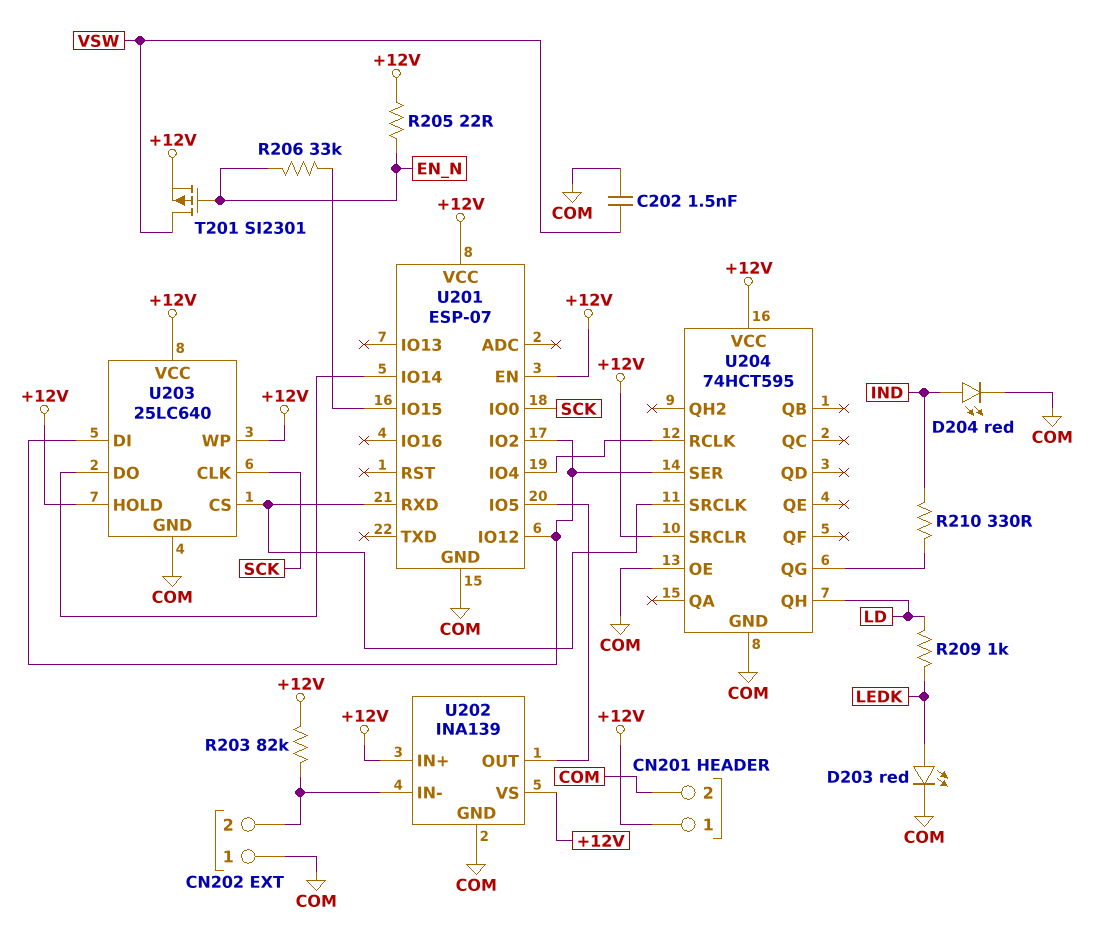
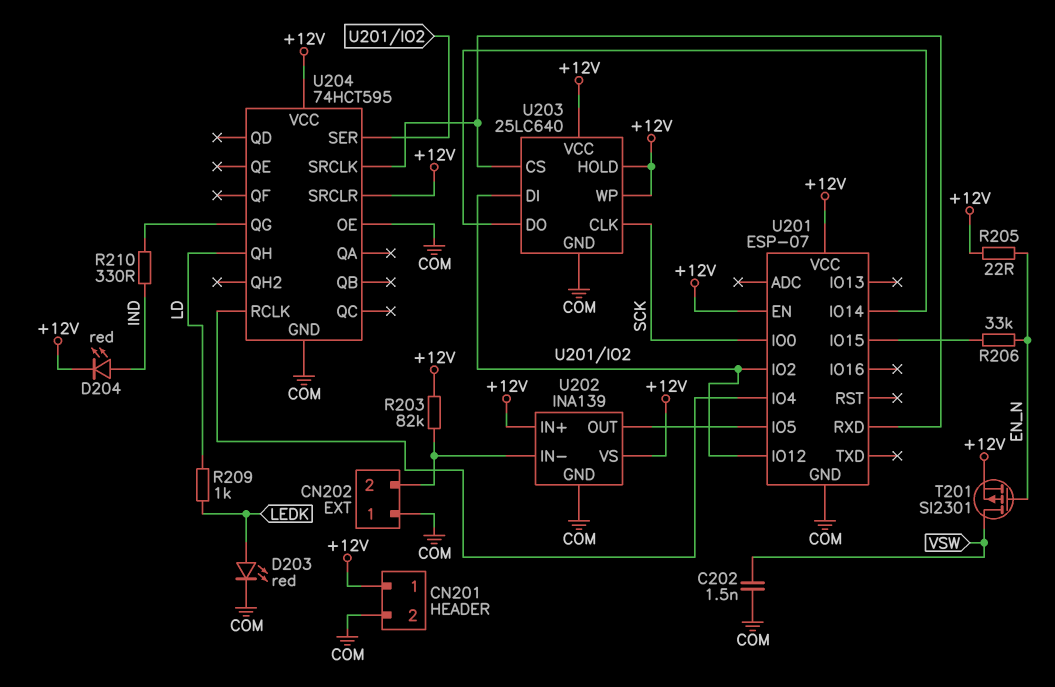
D204: LED red (A IND, K COM) -> LED red (A IND, K +12V)

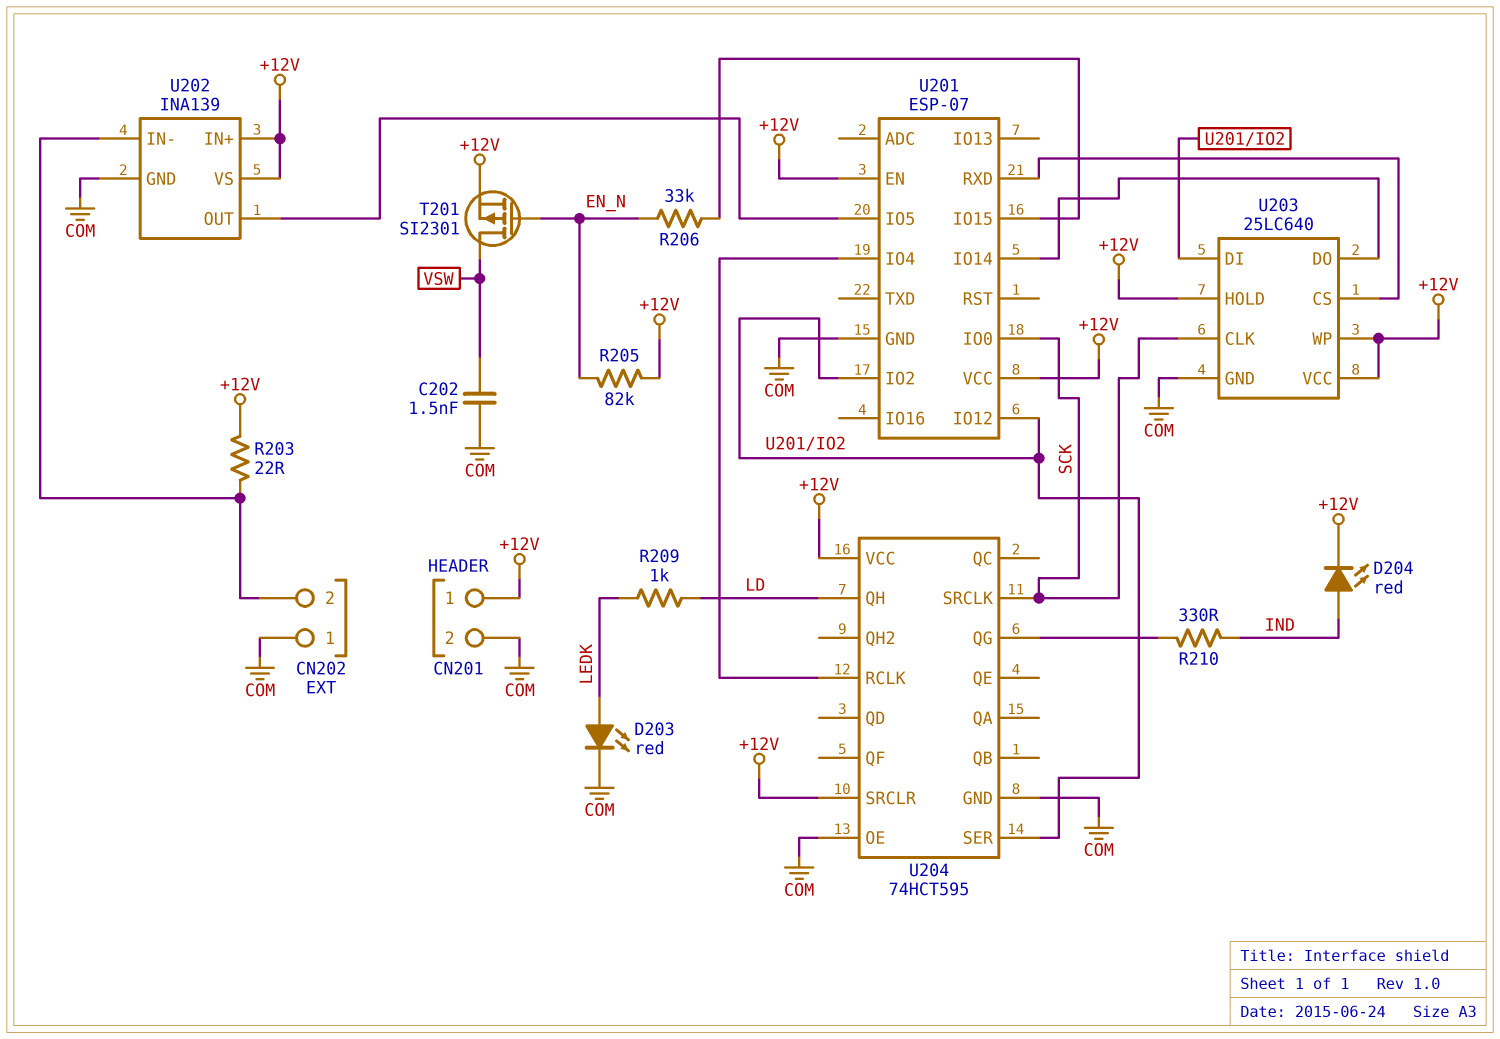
R203: 82k (+12V, CN202/2) -> 22 (+12V, CN202/2)
R205: 22 (+12V, EN_N) -> 82k (+12V, EN_N)
U204 pin SRCLK: U201/RXD -> SCK

